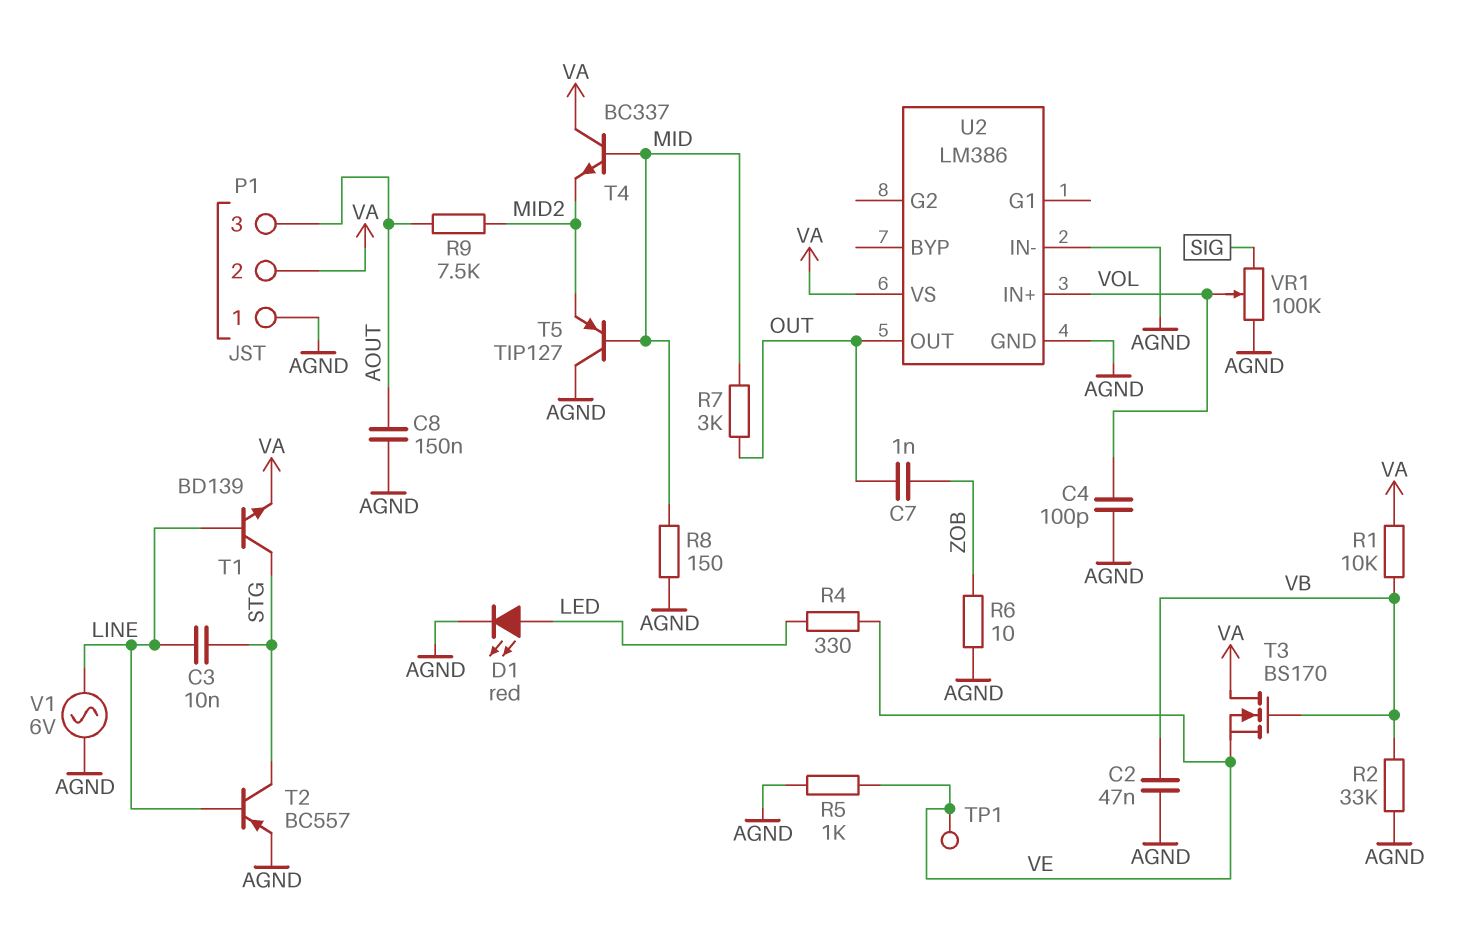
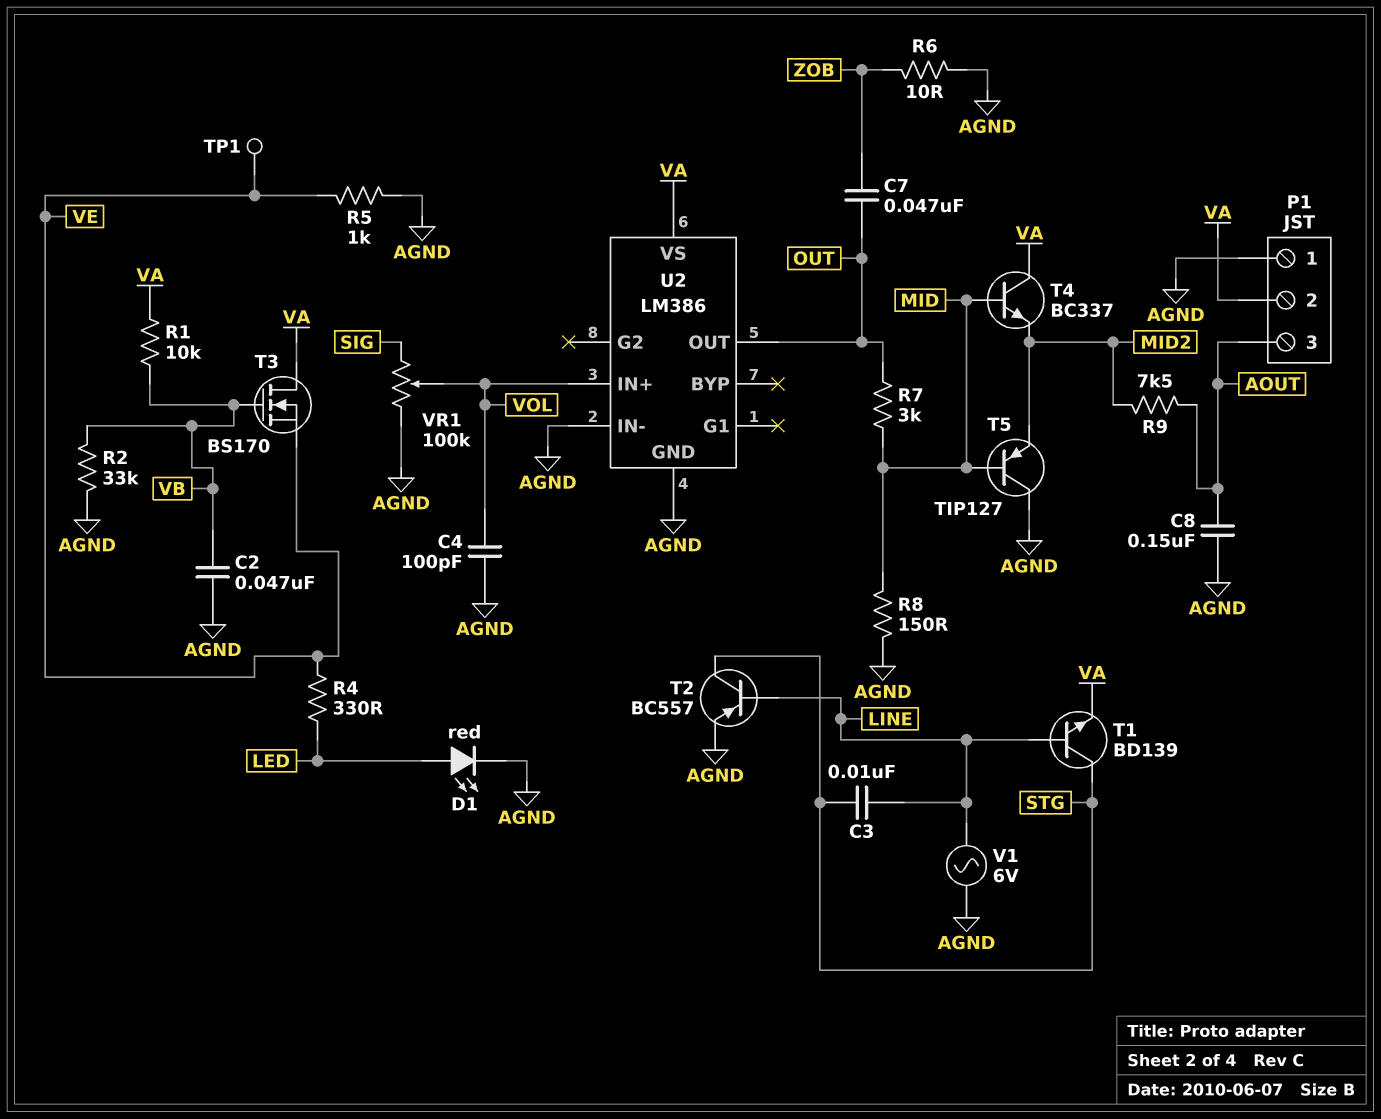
C7: 1nF (OUT, ZOB) -> 47nF (OUT, ZOB)

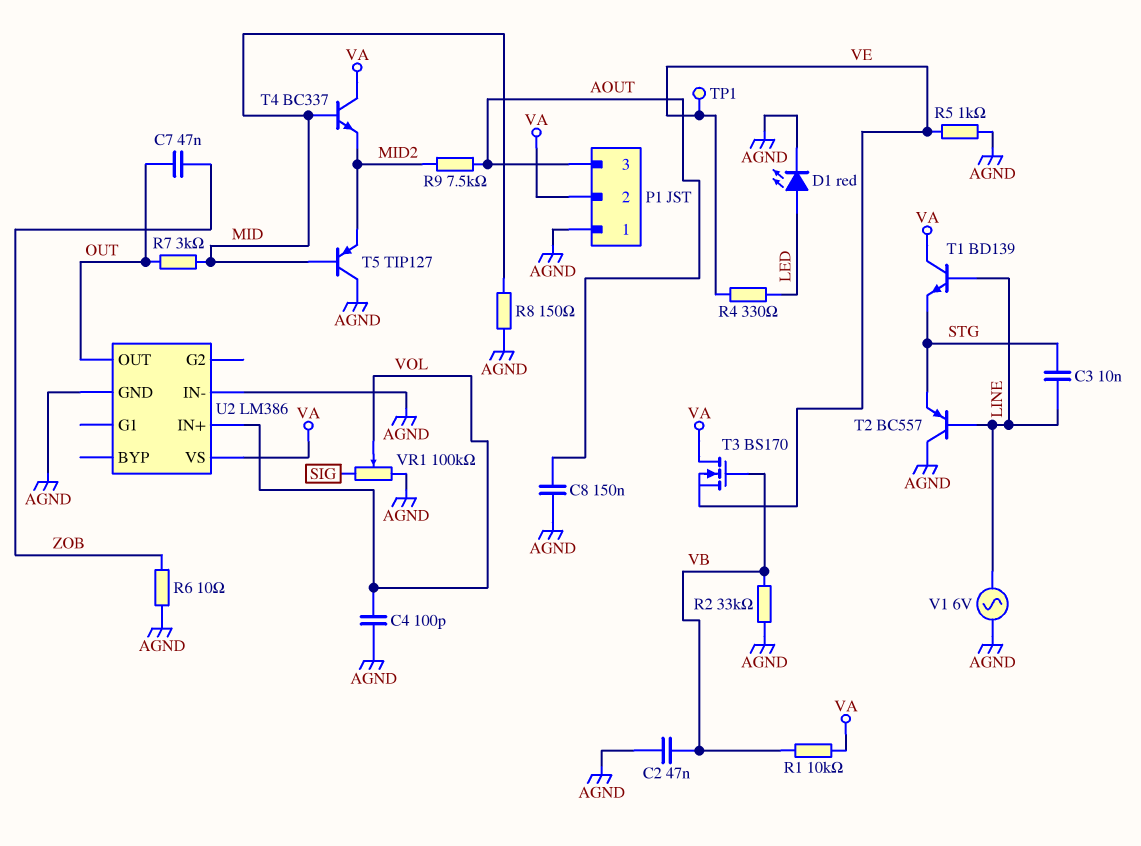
T1: NPN BD139 (B LINE, C STG, E VA) -> NPN BD139 (B LINE, C VA, E STG)
T2: PNP BC557 (B LINE, C STG, E AGND) -> PNP BC557 (B LINE, C AGND, E STG)

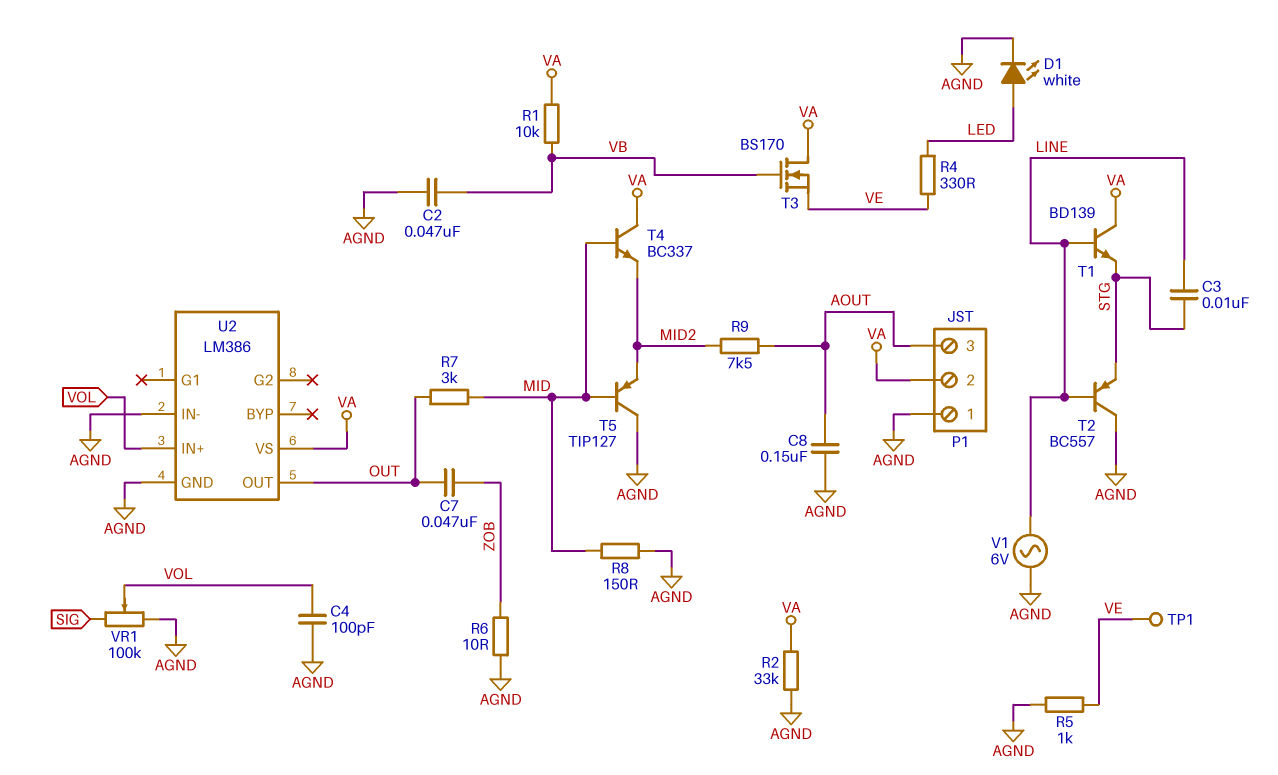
D1: LED red (A LED, K AGND) -> LED white (A LED, K AGND)
R2: 33k (AGND, VB) -> 33k (AGND, VA)

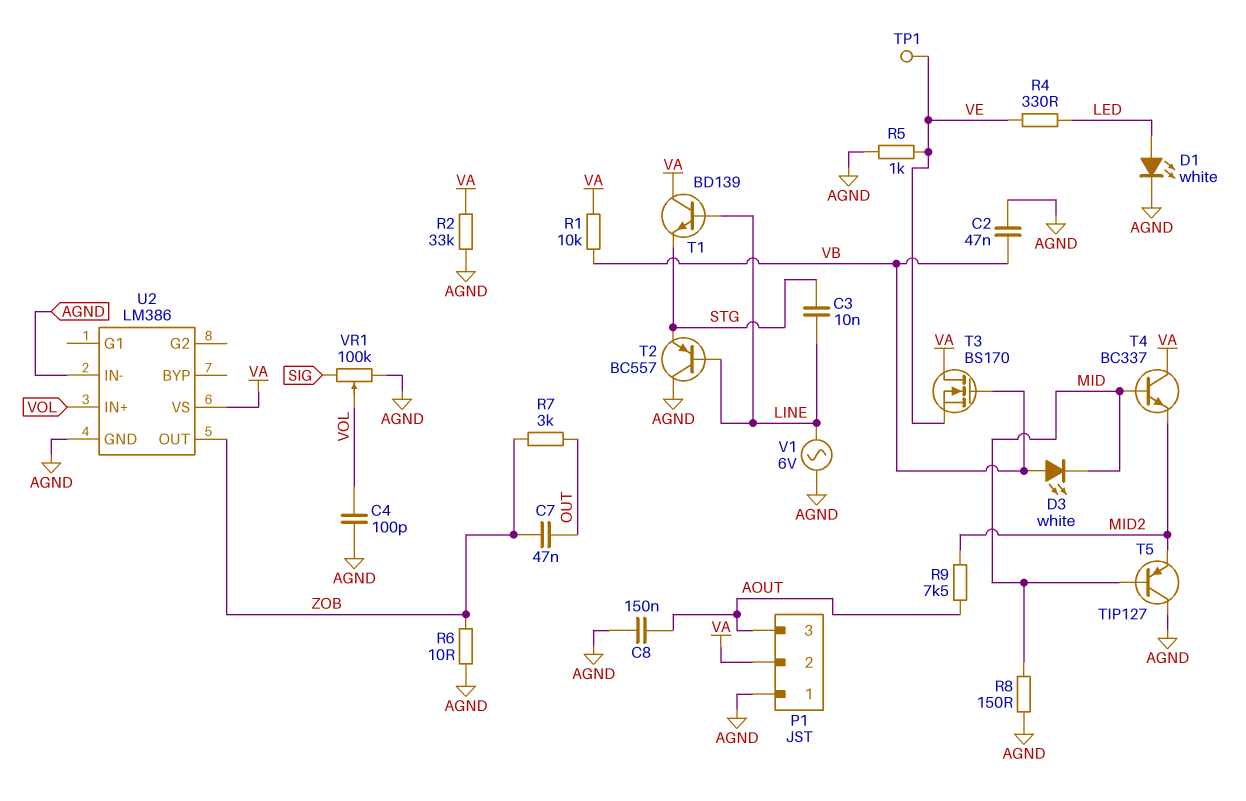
D3: none -> LED white (A VB, K MID)
R7: 3k (MID, OUT) -> 3k (OUT, ZOB)
U2 pin OUT: OUT -> ZOB

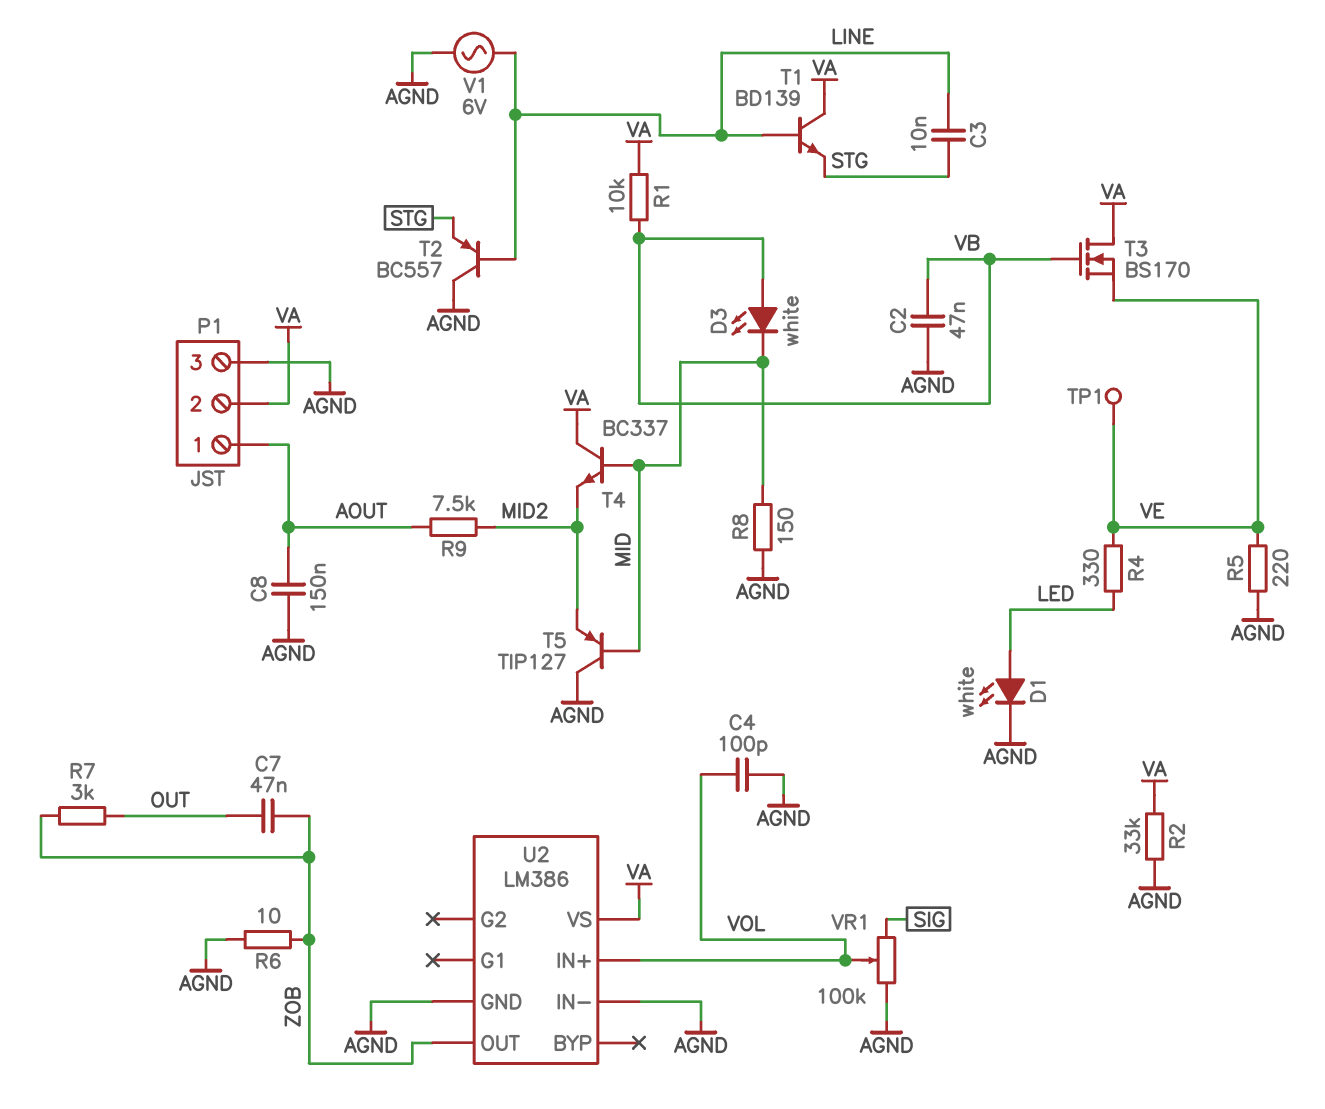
P1 pin 1: AGND -> AOUT
P1 pin 3: AOUT -> AGND
R5: 1k (AGND, VE) -> 220 (AGND, VE)

